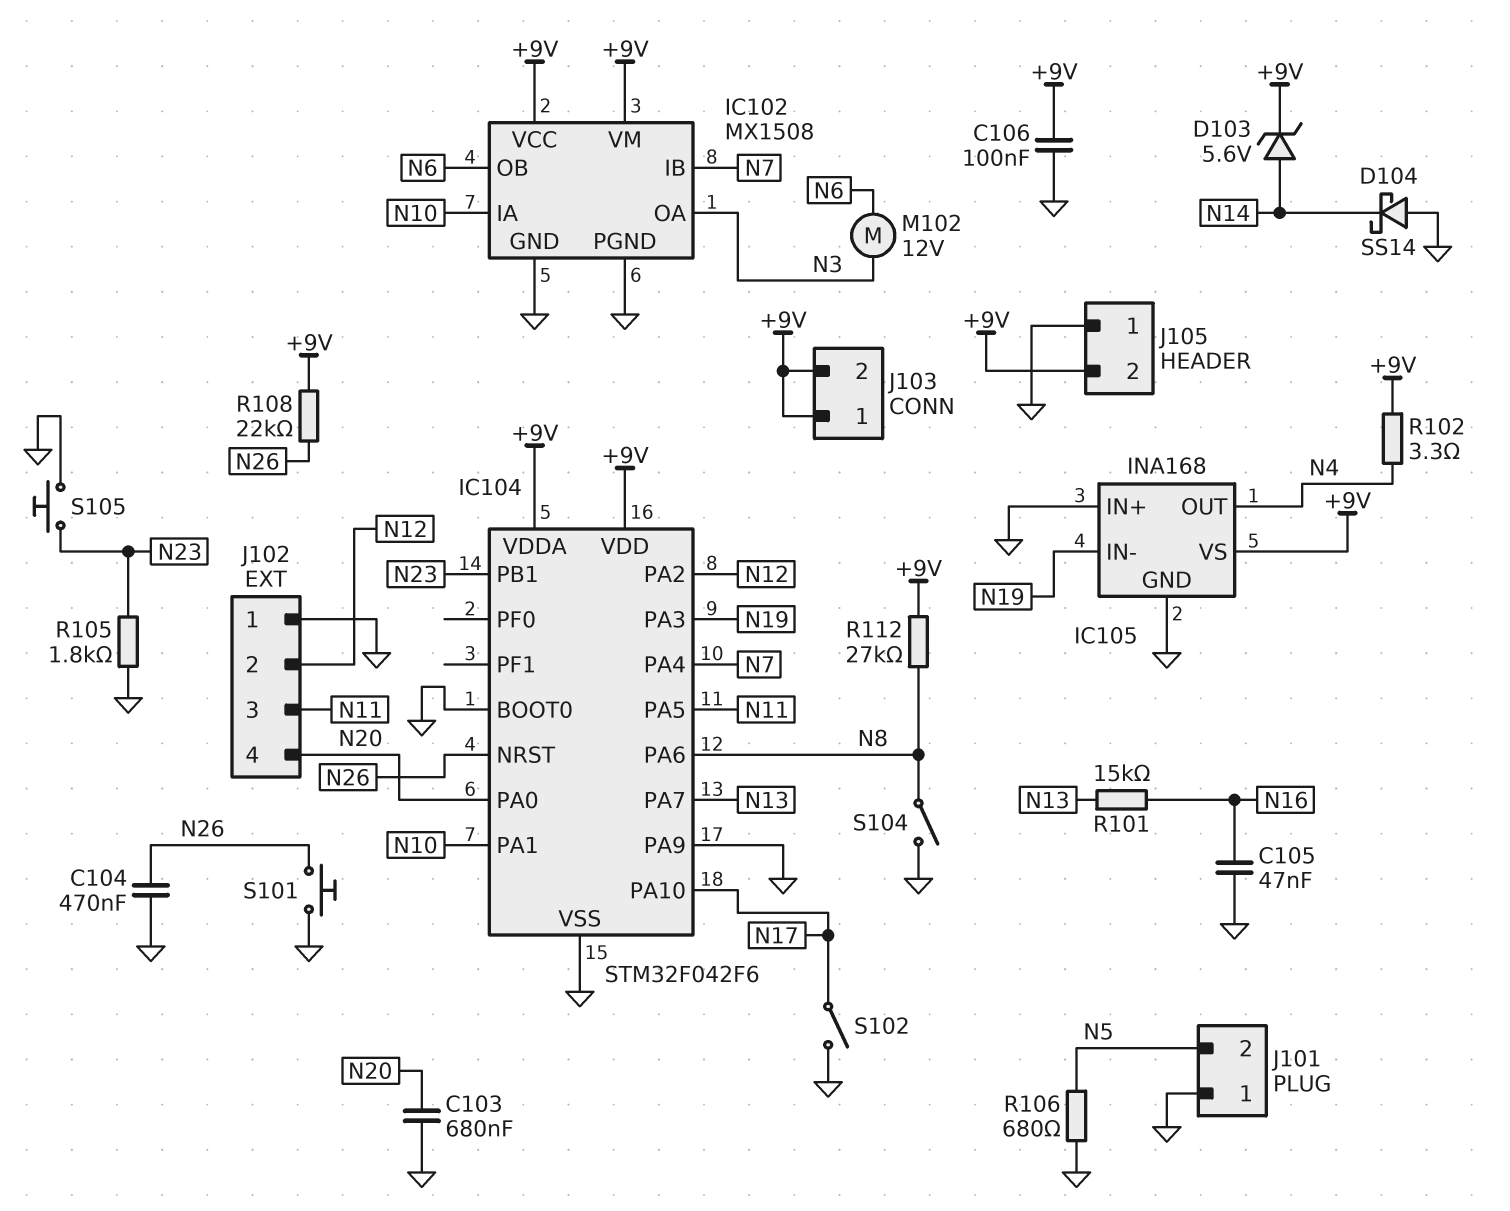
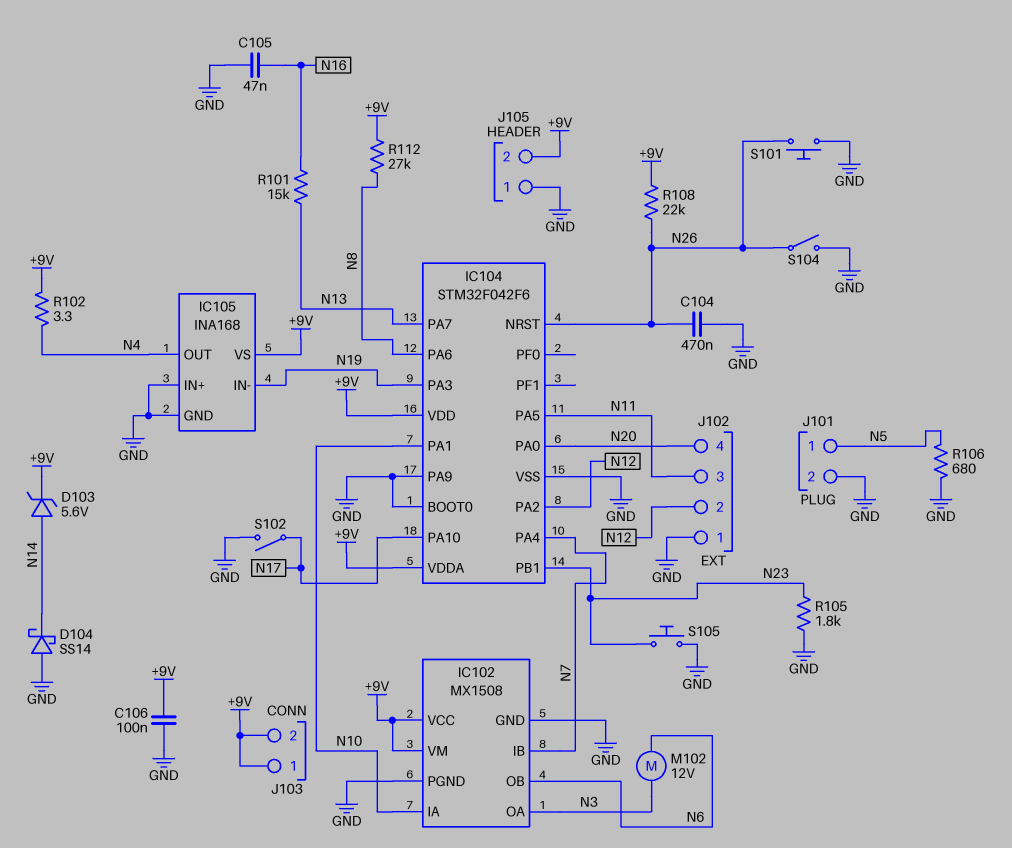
C103: 680nF (GND, N20) -> none
J101 pin 1: GND -> N5
J101 pin 2: N5 -> GND
S104: switch (GND, N8) -> switch (GND, N26)

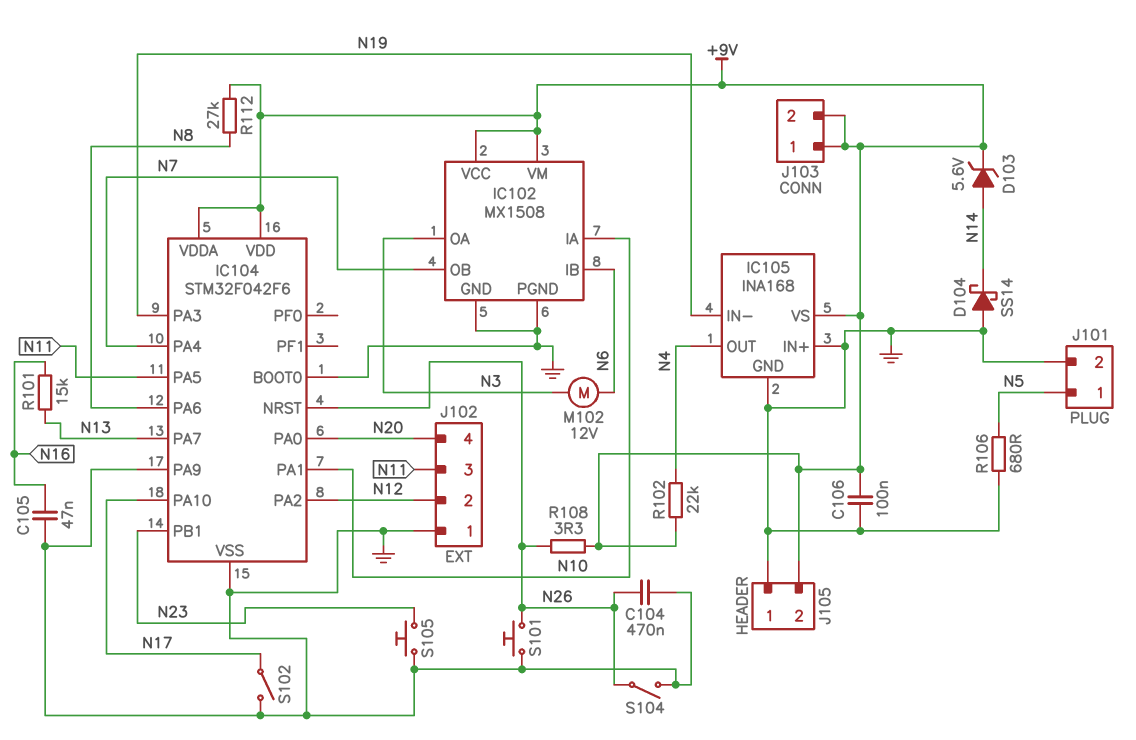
IC102 pin IB: N7 -> N6
IC102 pin OB: N6 -> N7
R102: 3.3 (+9V, N4) -> 22k (+9V, N4)
R105: 1.8k (GND, N23) -> none
R108: 22k (+9V, N26) -> 3.3 (+9V, N26)

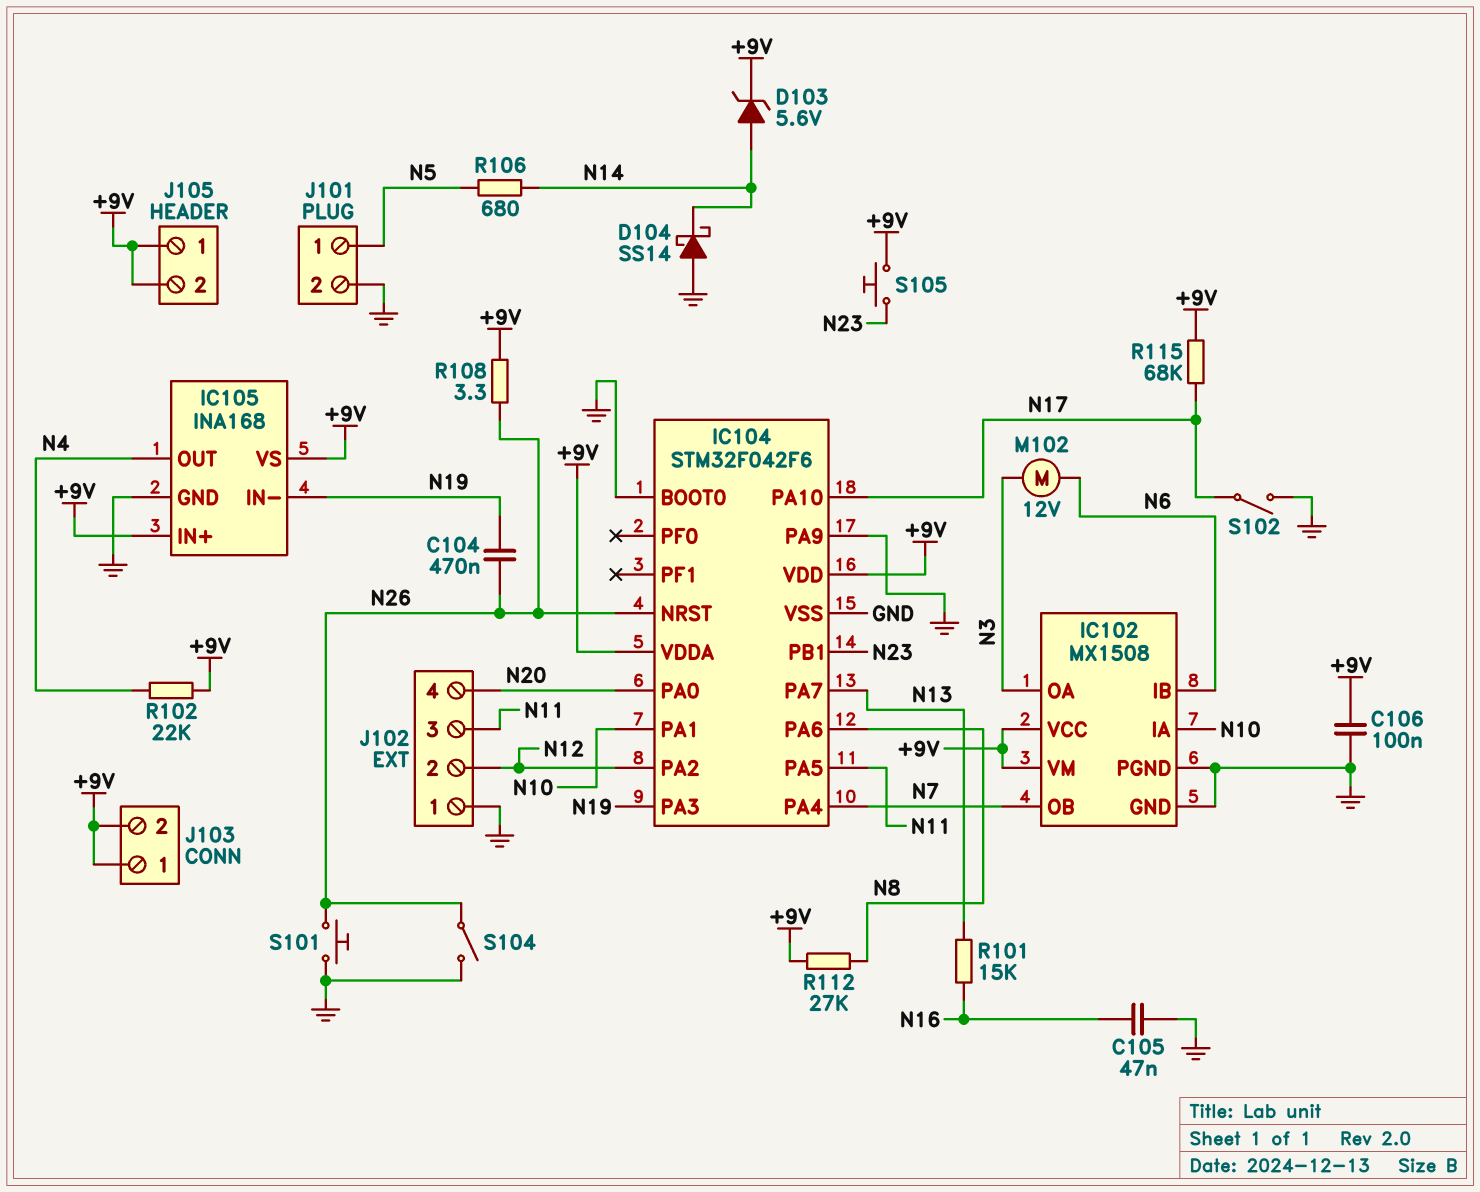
C104: 470nF (GND, N26) -> 470nF (N19, N26)
IC105 pin IN+: GND -> +9V
J105 pin 1: GND -> +9V
R106: 680 (GND, N5) -> 680 (N5, N14)
R115: none -> 68k (+9V, N17)
S105: button (GND, N23) -> button (+9V, N23)

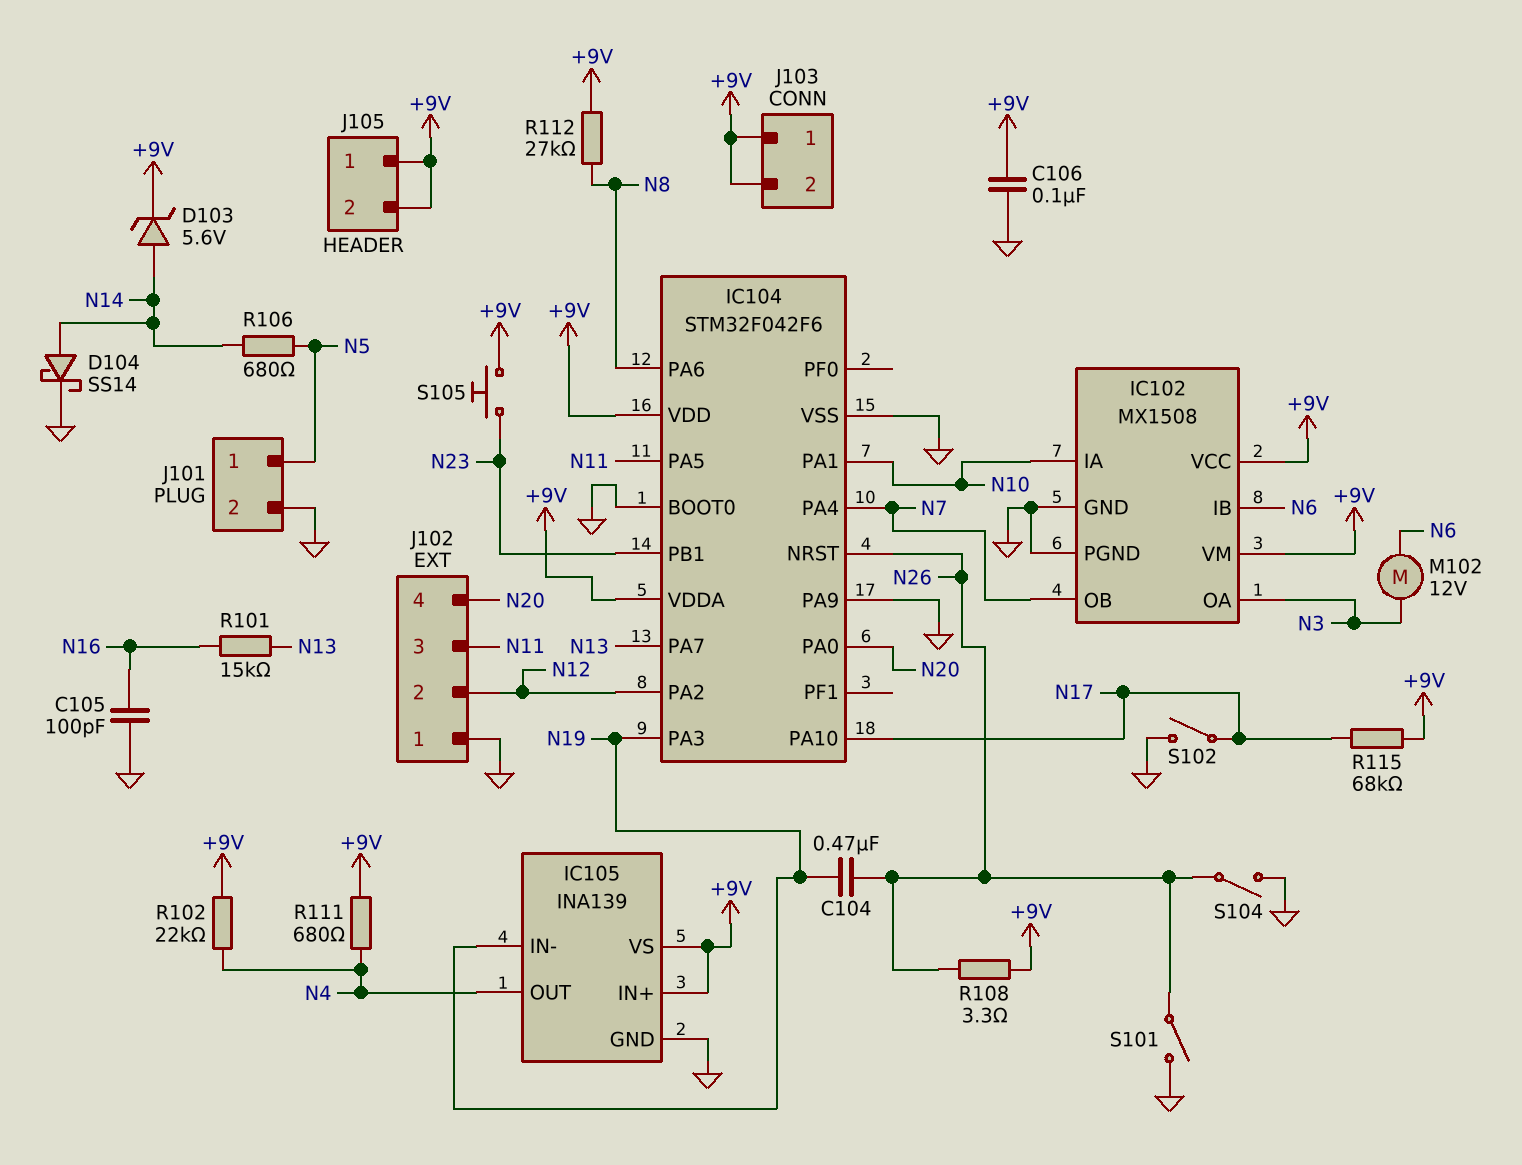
C105: 47nF (GND, N16) -> 100pF (GND, N16)
D104: schottky SS14 (A GND, K N14) -> schottky SS14 (A N14, K GND)
IC105: INA168 -> INA139
R111: none -> 680 (+9V, N4)
S101: button (GND, N26) -> switch (GND, N26)

